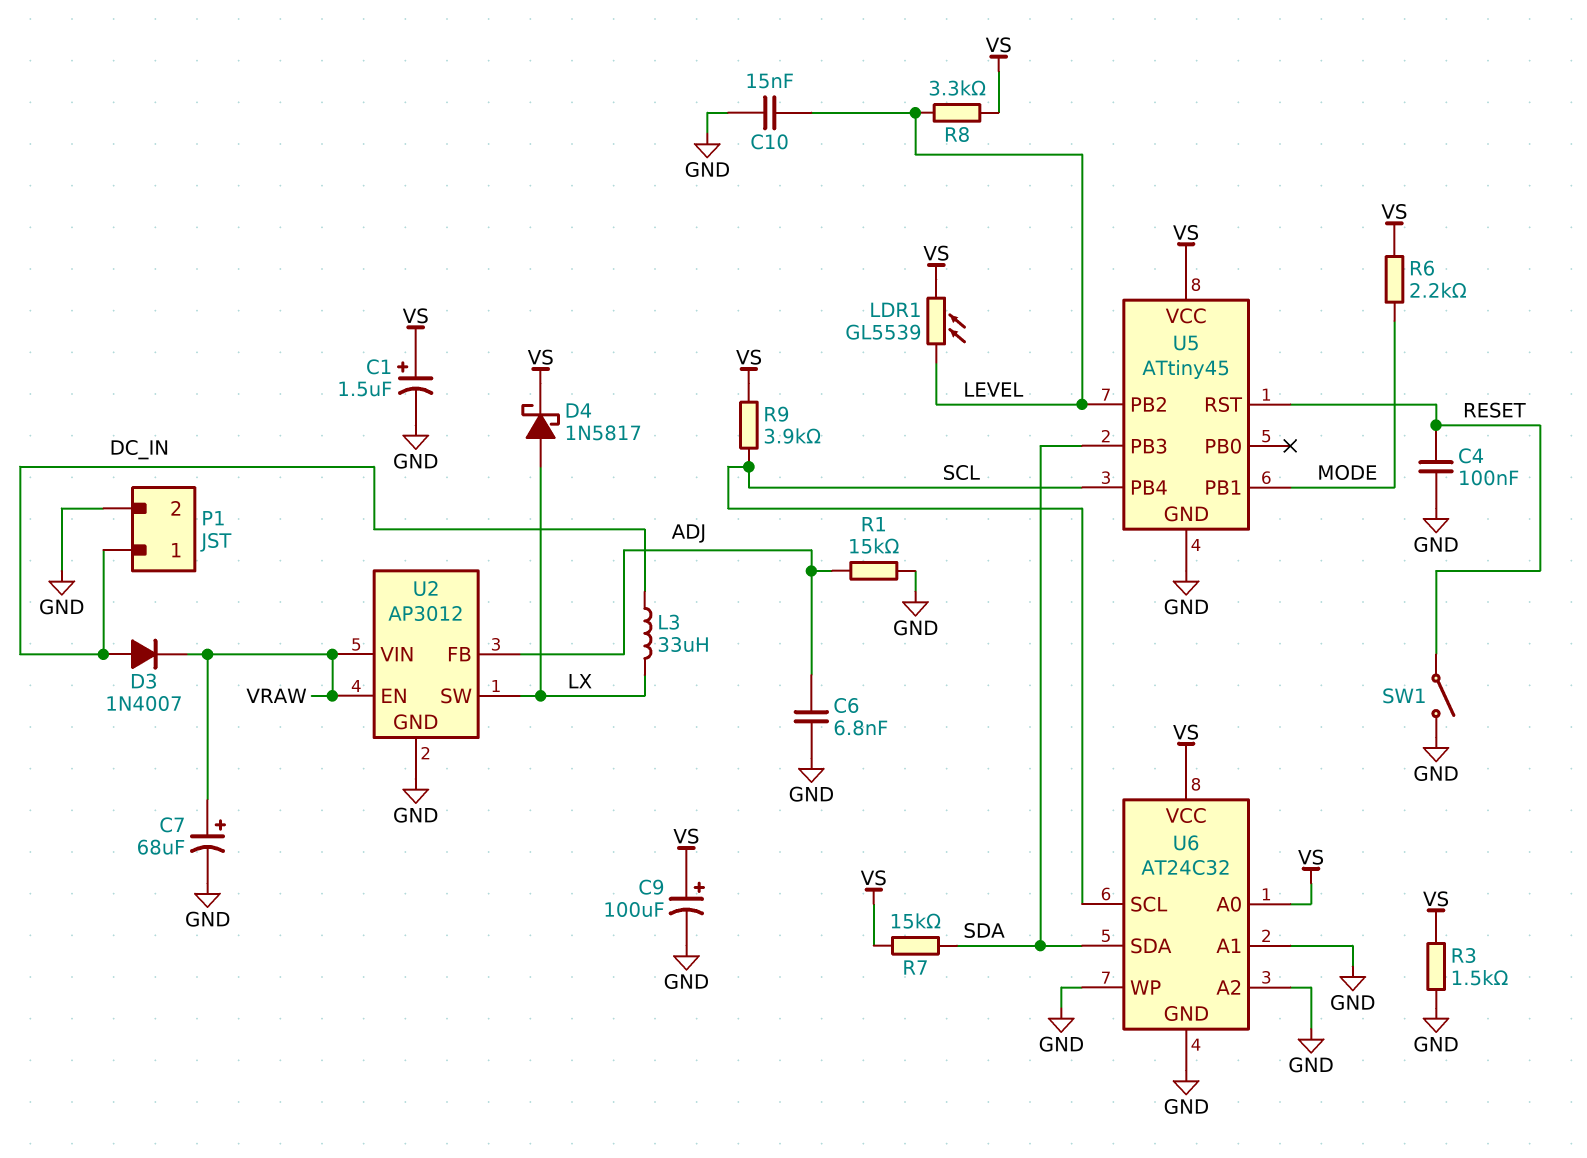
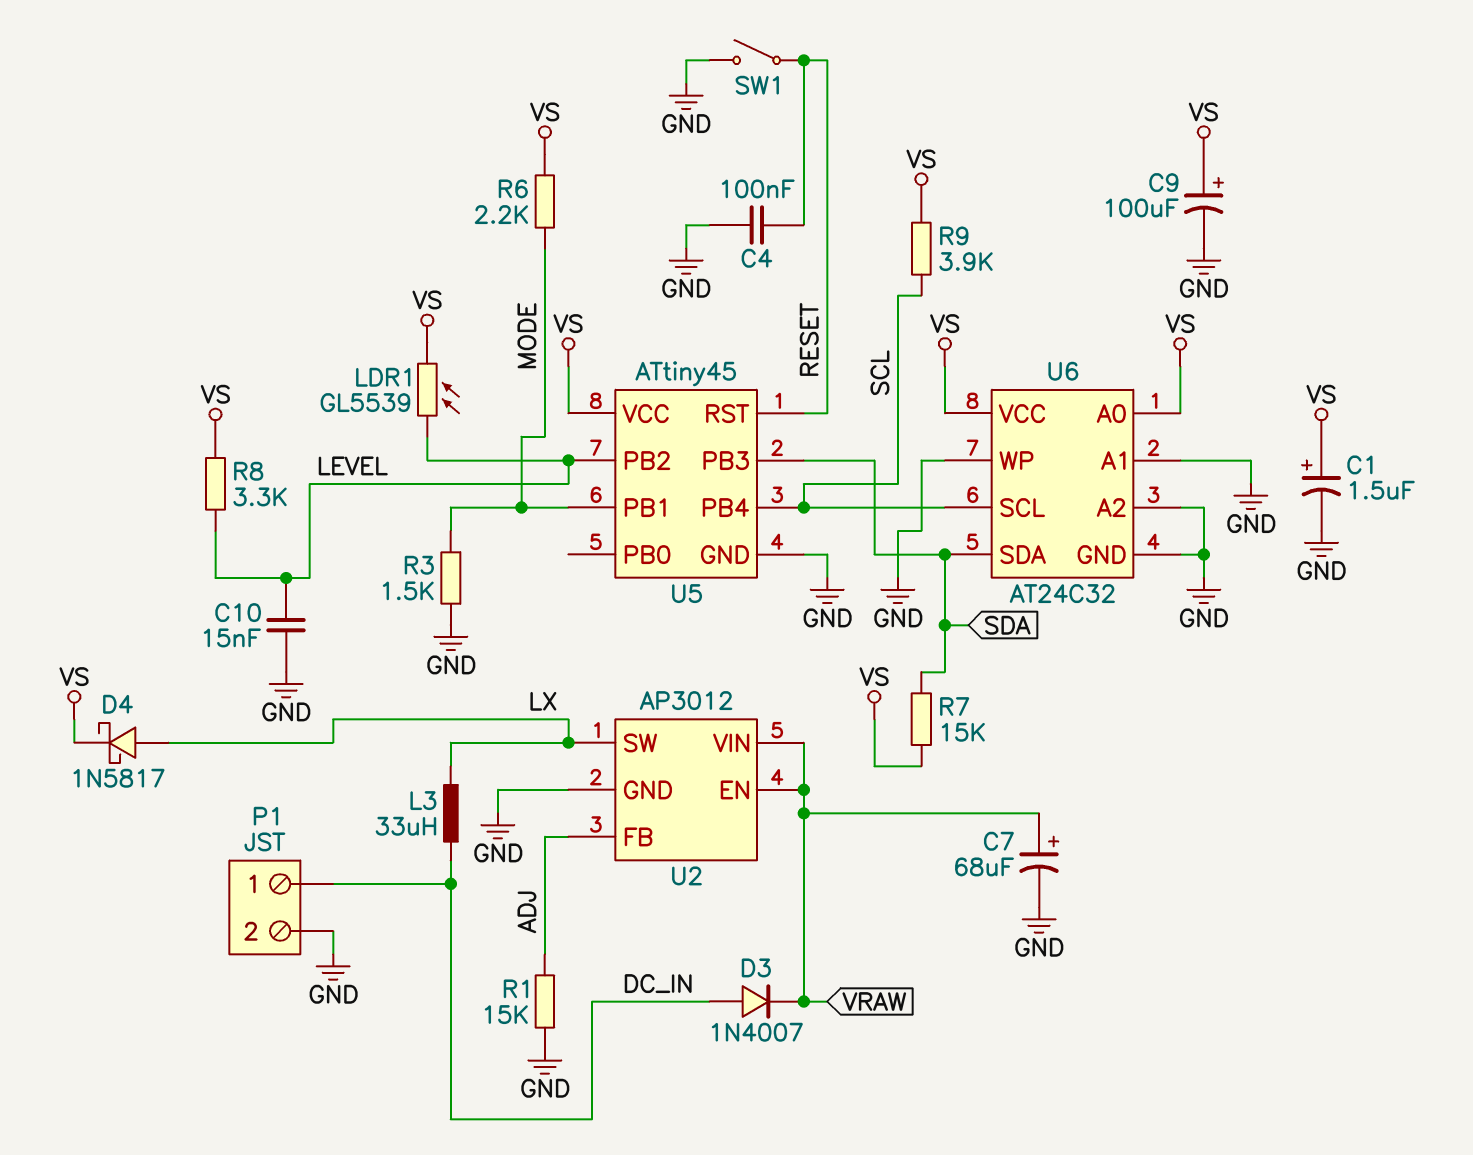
C6: 6.8nF (ADJ, GND) -> none
R3: 1.5k (GND, VS) -> 1.5k (GND, MODE)

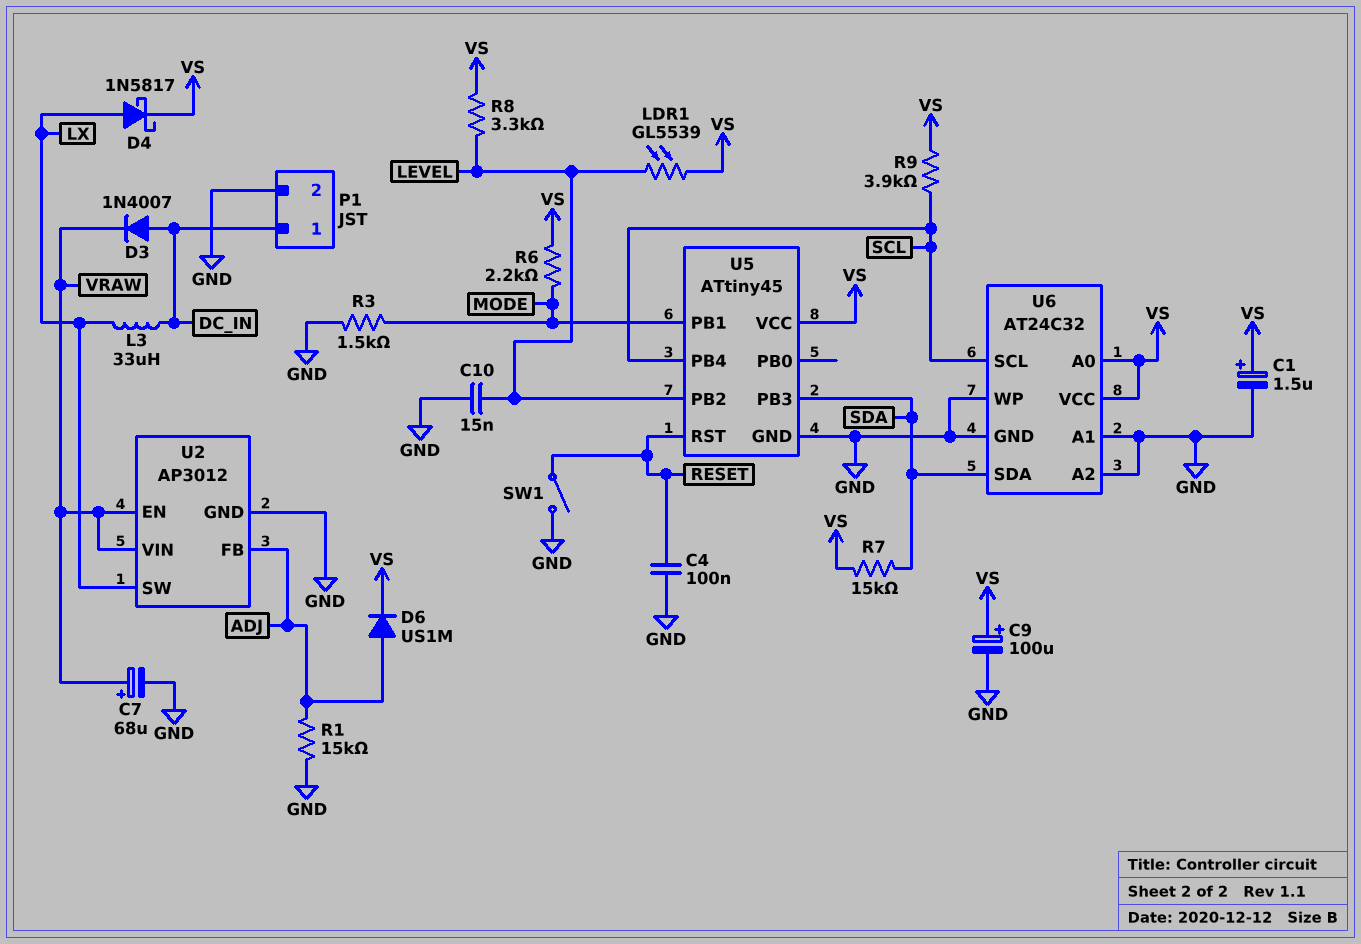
D6: none -> diode US1M (A ADJ, K VS)

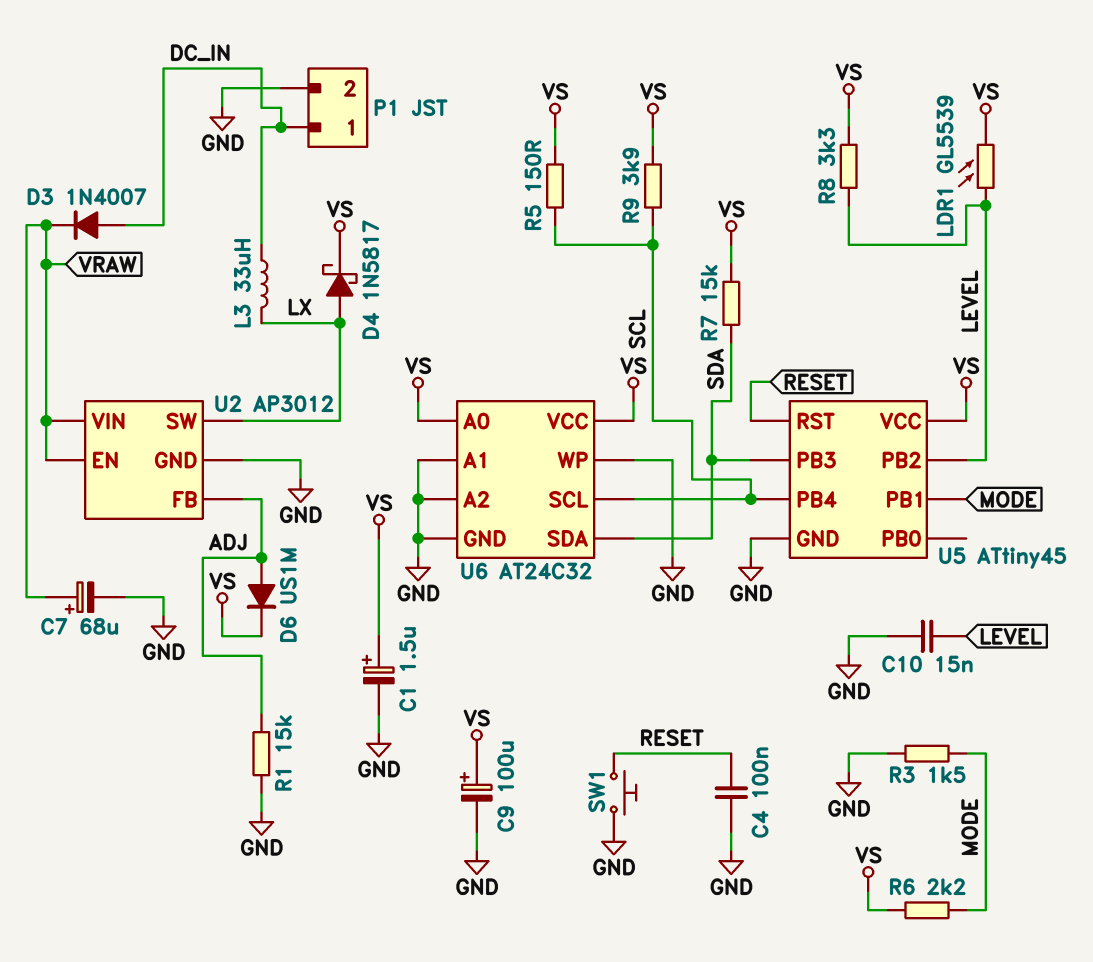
R5: none -> 150 (SCL, VS)
SW1: switch (GND, RESET) -> button (GND, RESET)

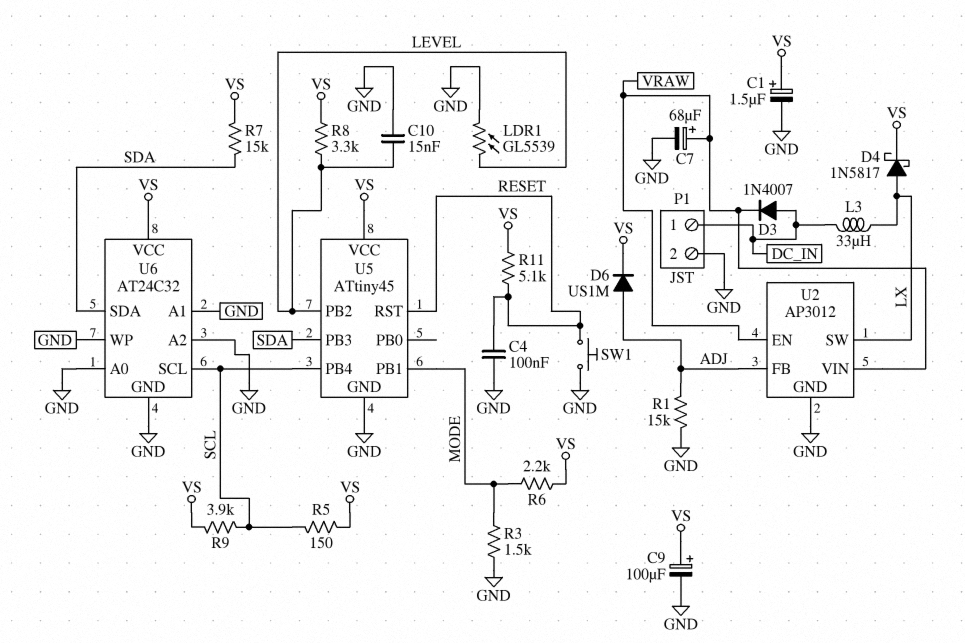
LDR1: GL5539 (LEVEL, VS) -> GL5539 (GND, LEVEL)
R11: none -> 5.1k (RESET, VS)
U6 pin A0: VS -> GND

